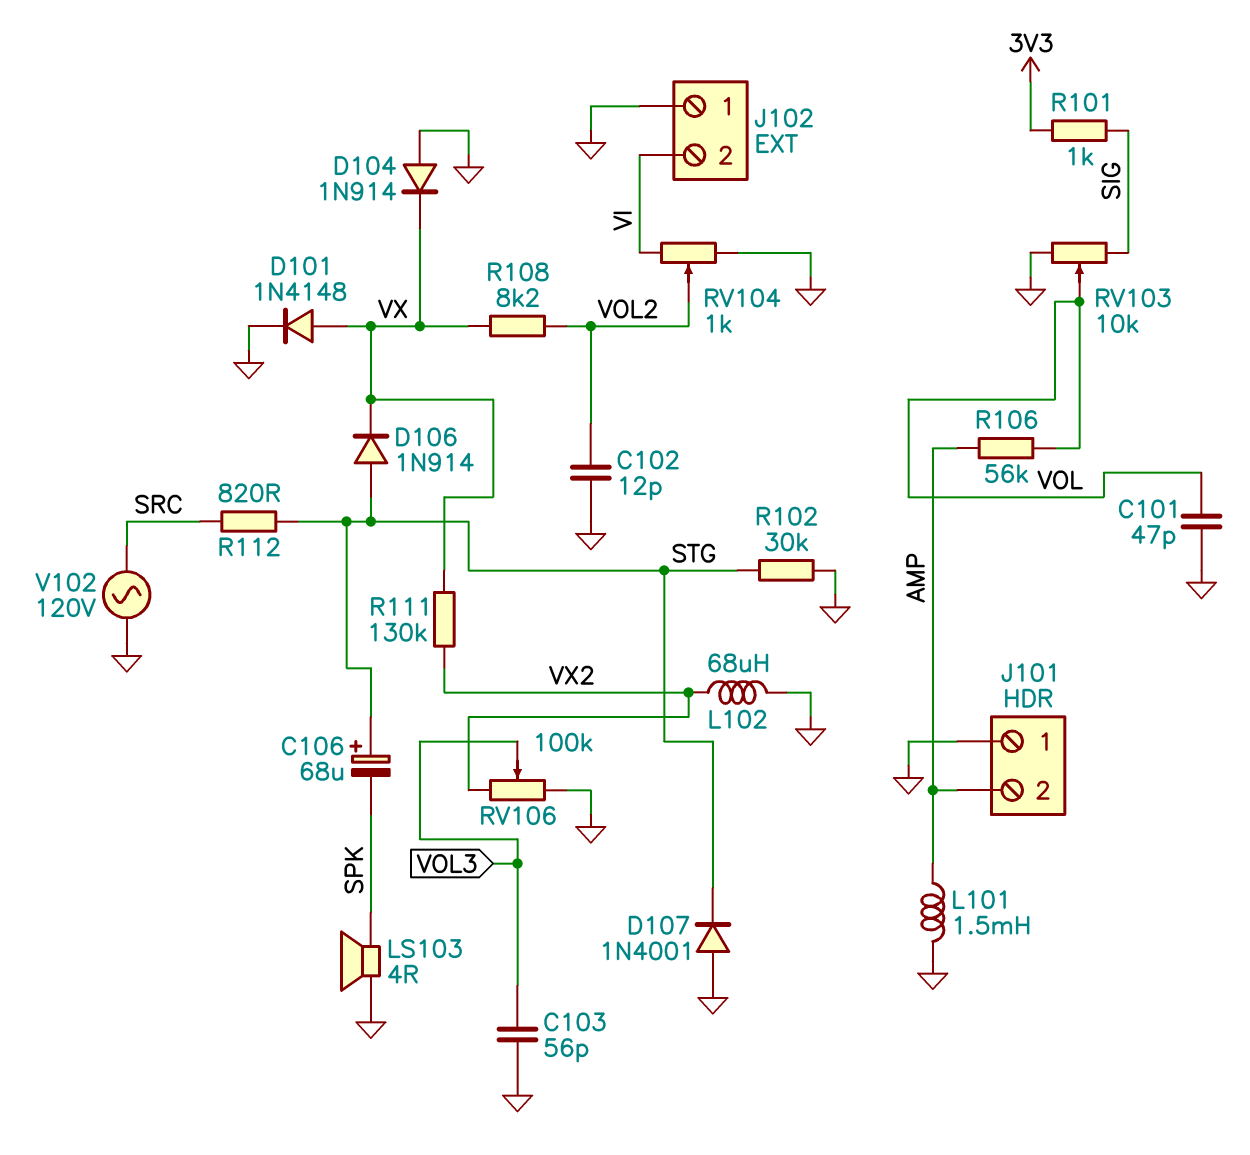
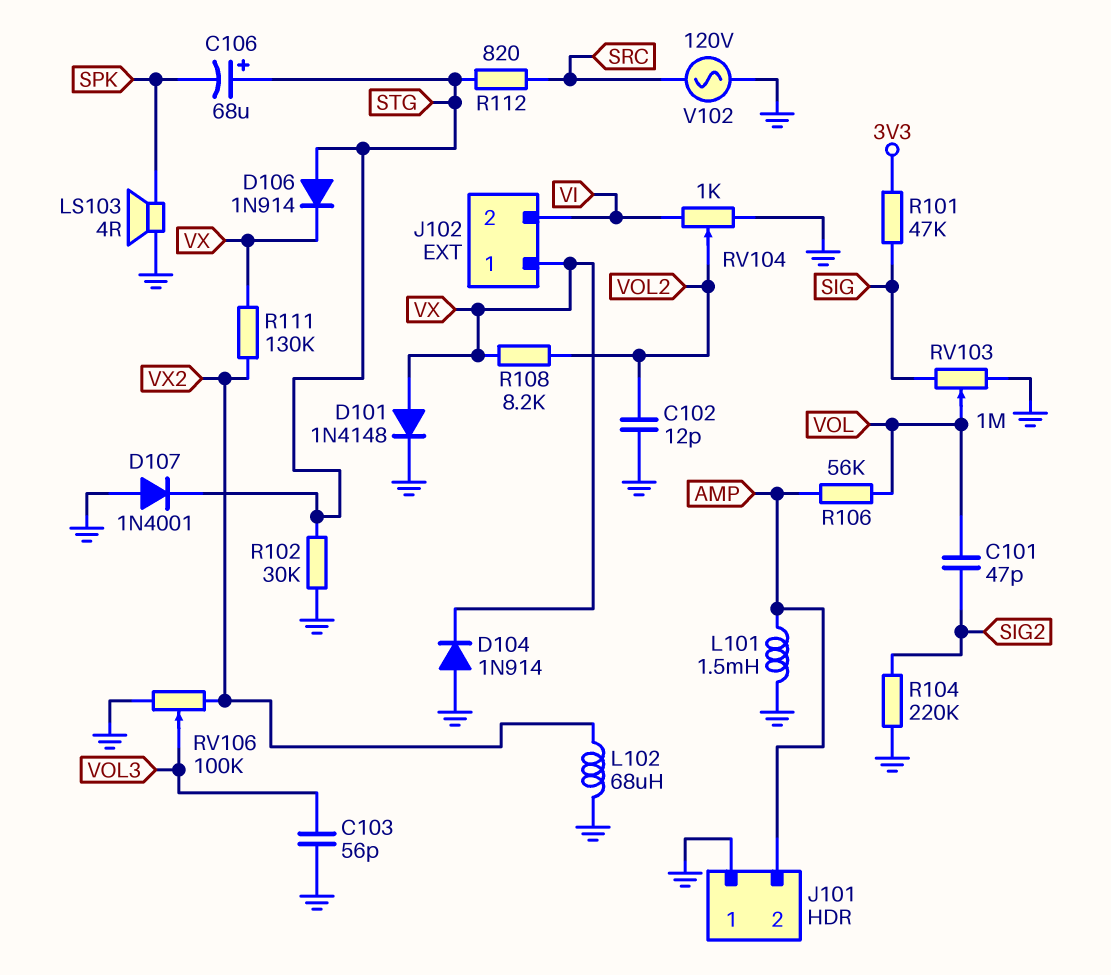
C101: 47pF (GND, VOL) -> 47pF (SIG2, VOL)
J102 pin 1: GND -> VX
R101: 1k (3V3, SIG) -> 47k (3V3, SIG)
R104: none -> 220k (GND, SIG2)
RV103: 10k (GND, SIG, wiper VOL) -> 1M (GND, SIG, wiper VOL)

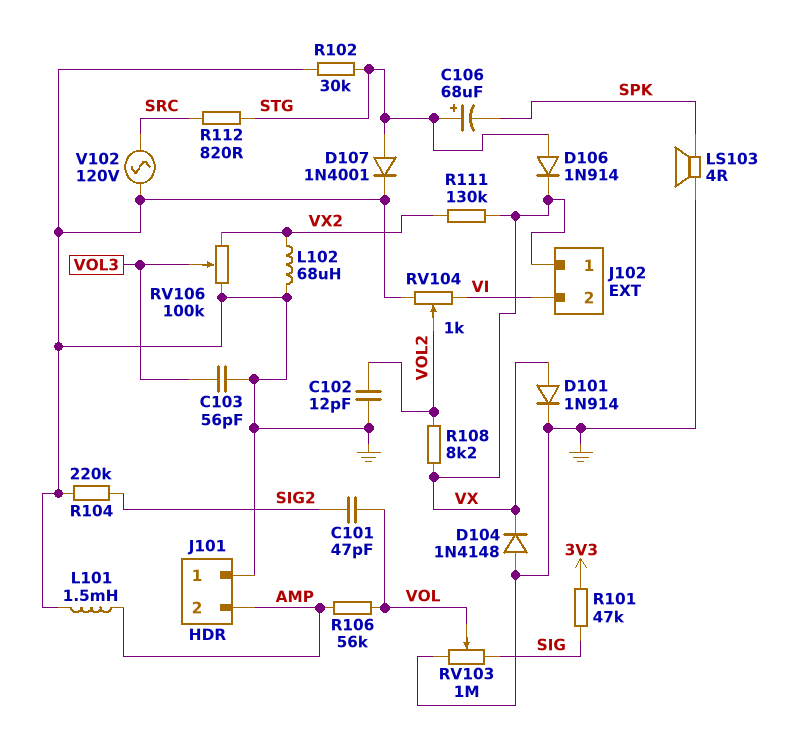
D101: diode 1N4148 (A VX, K GND) -> diode 1N914 (A VX, K GND)
D104: diode 1N914 (A GND, K VX) -> diode 1N4148 (A GND, K VX)
D107: diode 1N4001 (A GND, K STG) -> diode 1N4001 (A STG, K GND)

